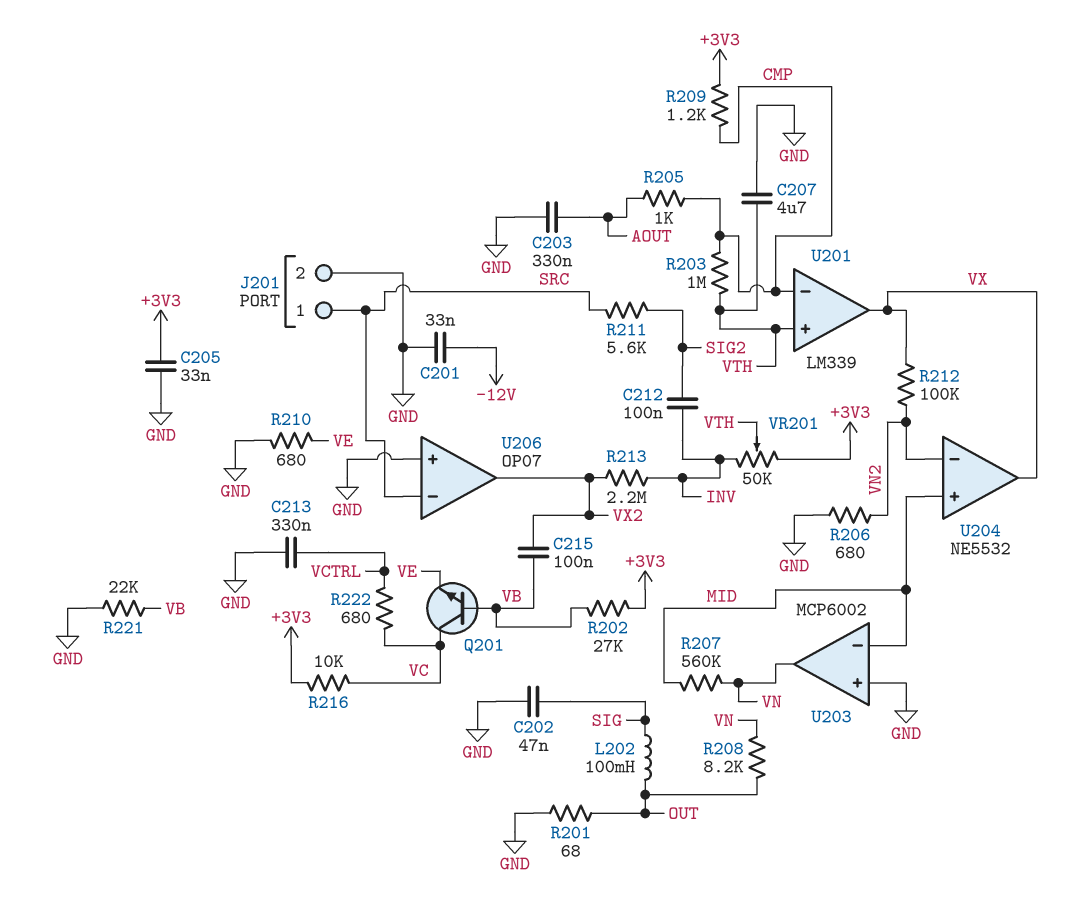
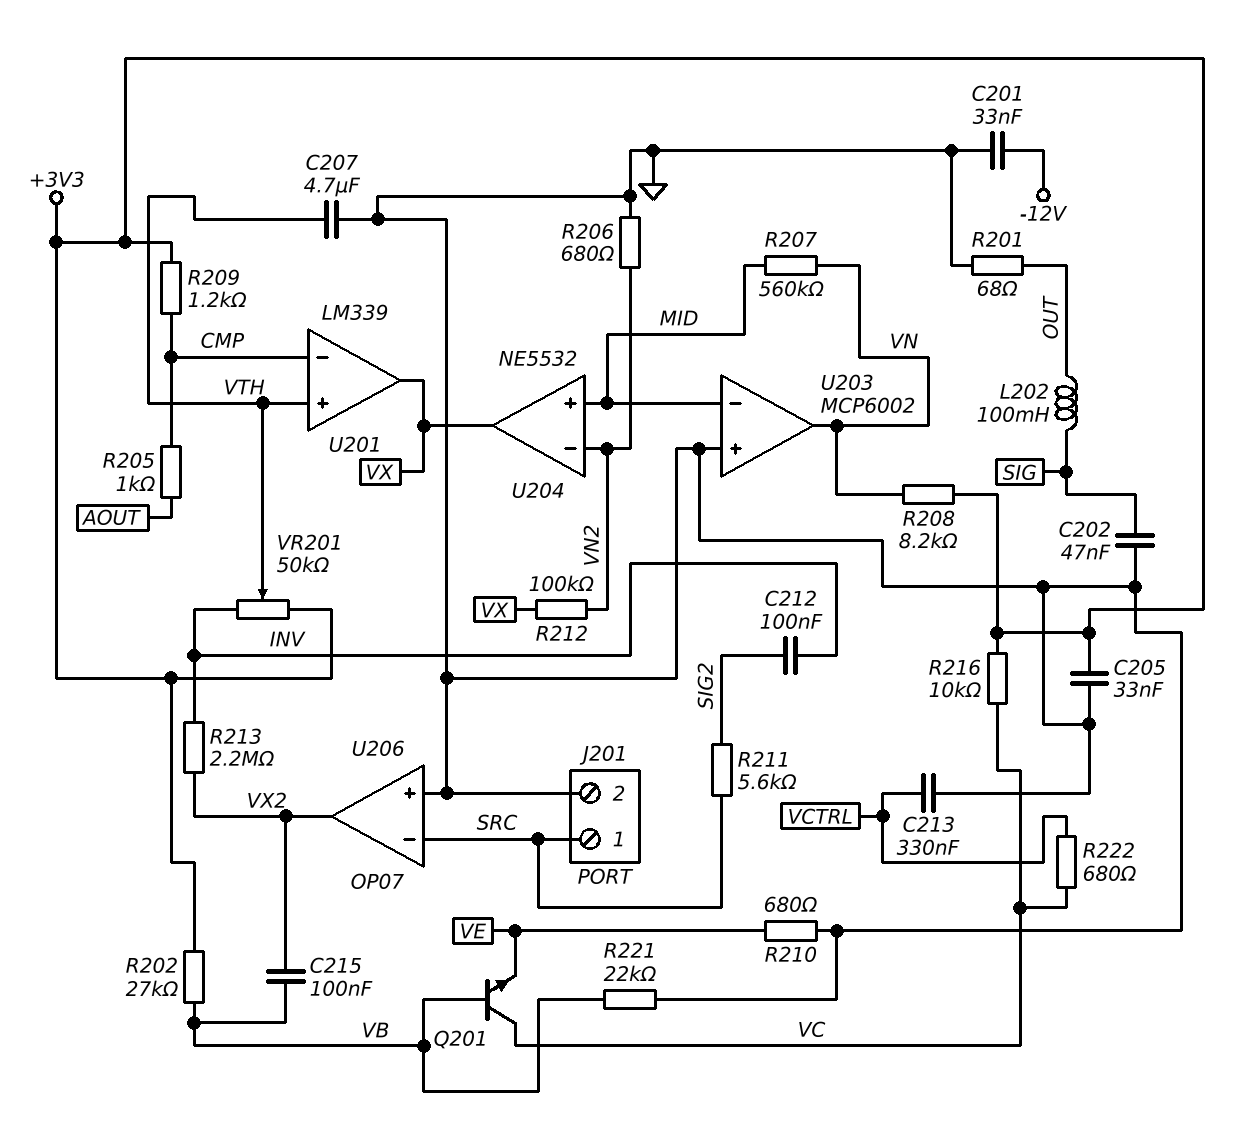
C203: 330nF (AOUT, GND) -> none
R203: 1M (CMP, VTH) -> none
R208: 8.2k (OUT, VN) -> 8.2k (+3V3, VN)

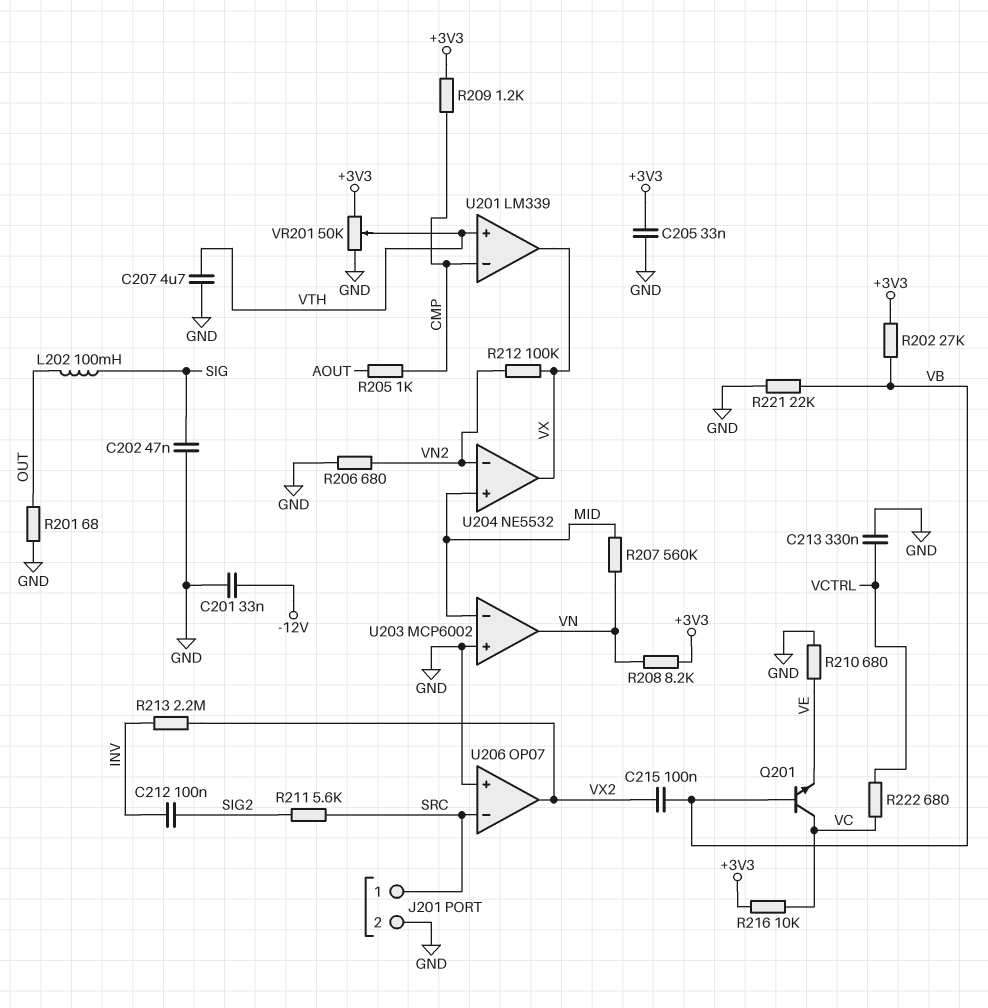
VR201: 50k (+3V3, INV, wiper VTH) -> 50k (+3V3, GND, wiper VTH)

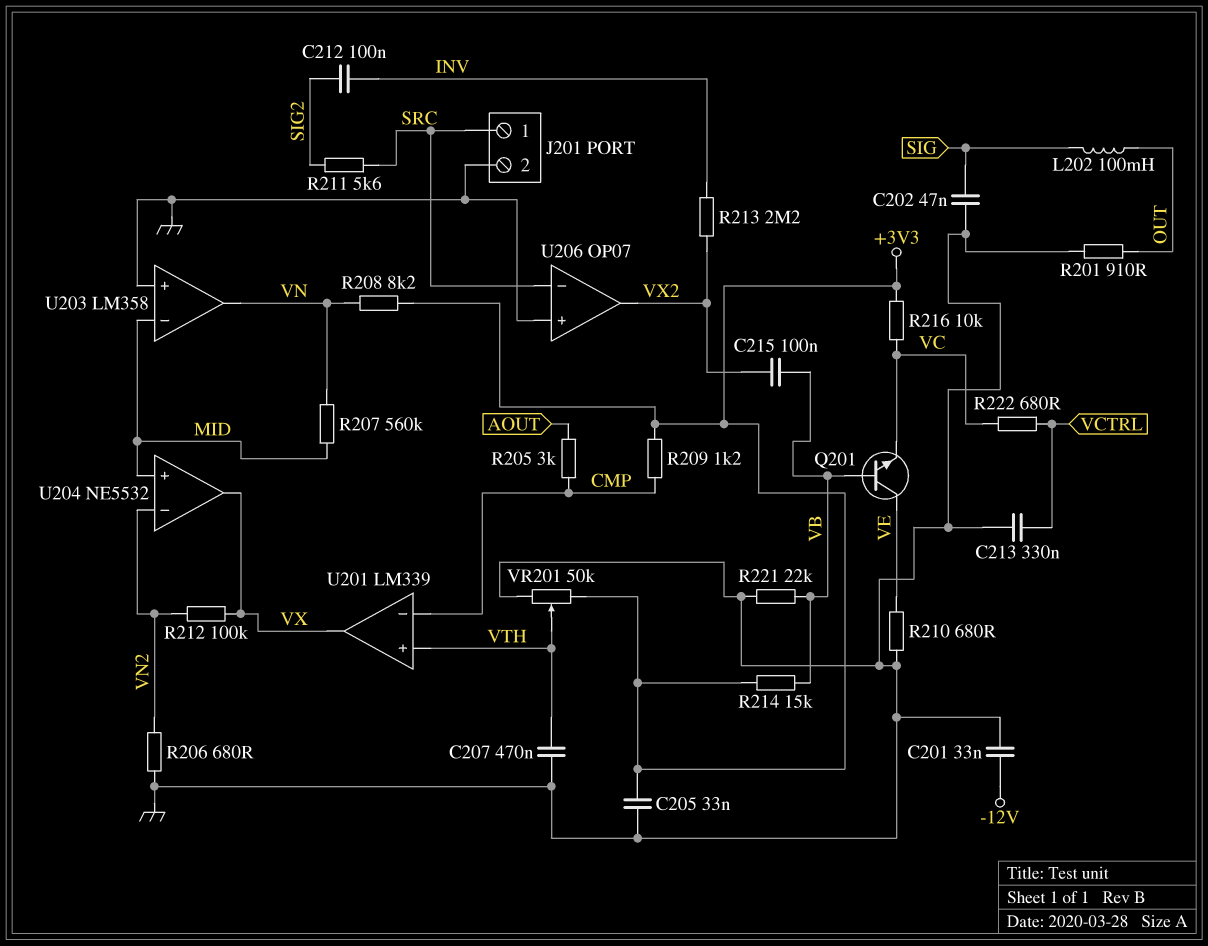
C207: 4.7uF (GND, VTH) -> 470nF (GND, VTH)
Q201: NPN (B VB, C VC, E VE) -> NPN (B VB, C VE, E VC)
R201: 68 (GND, OUT) -> 910 (GND, OUT)
R202: 27k (+3V3, VB) -> none
R205: 1k (AOUT, CMP) -> 3k (AOUT, CMP)
R214: none -> 15k (+3V3, VB)
U203: MCP6002 -> LM358

